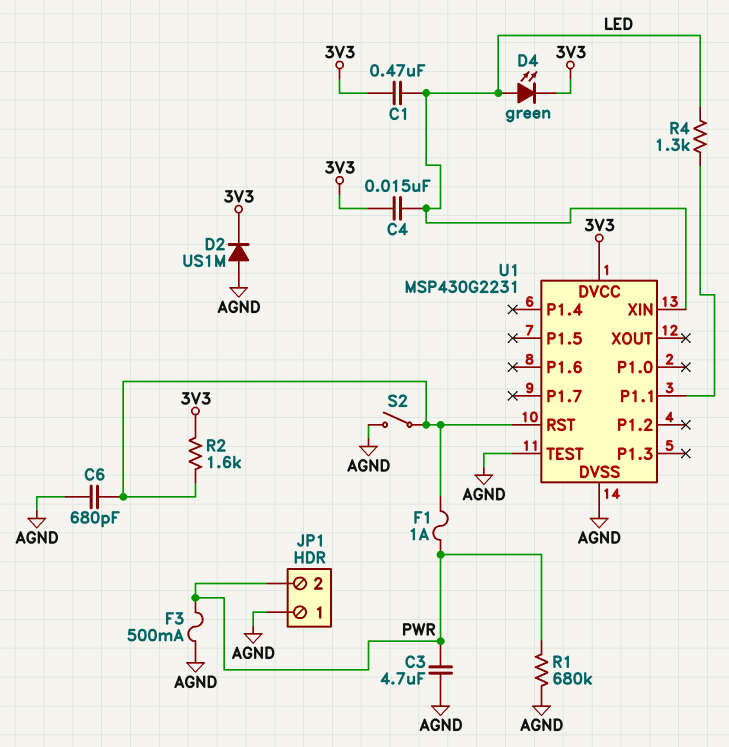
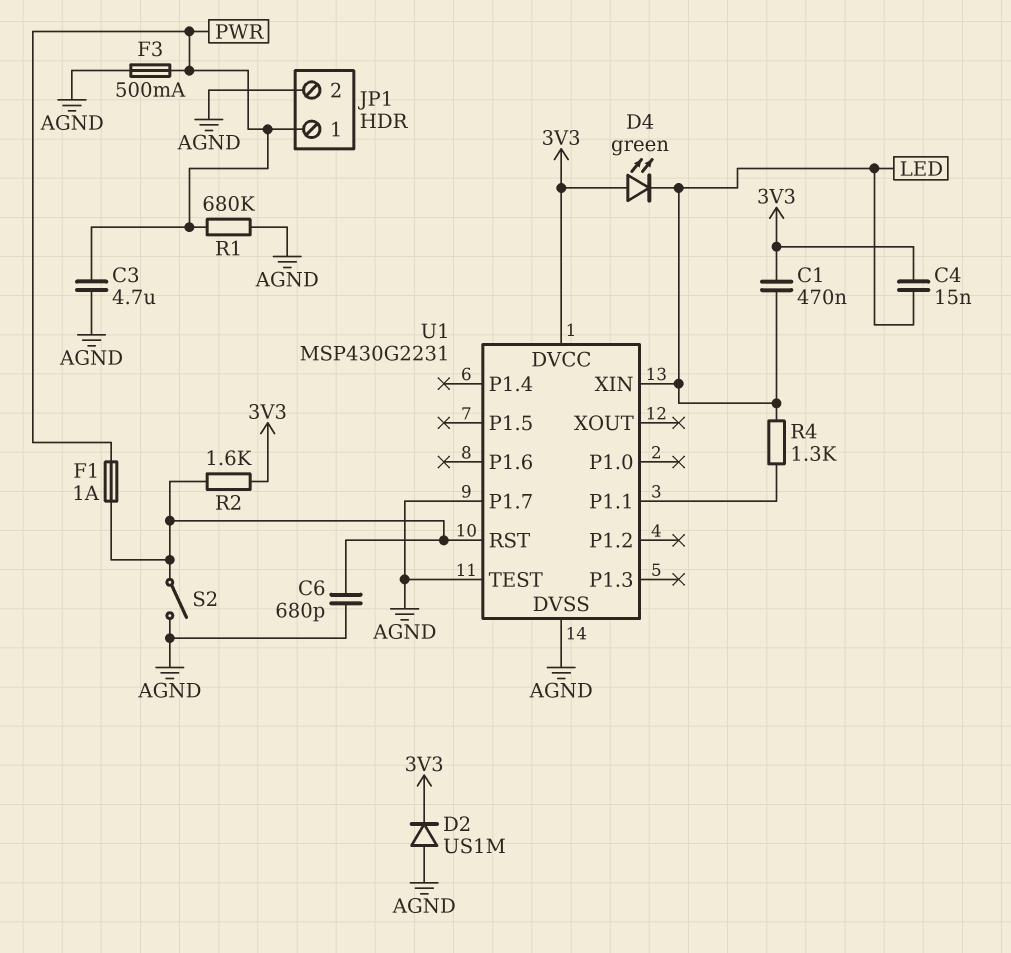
D4: LED green (A LED, K 3V3) -> LED green (A 3V3, K LED)
JP1 pin 1: AGND -> PWR
JP1 pin 2: PWR -> AGND
U1 pin P1.7: none -> AGND

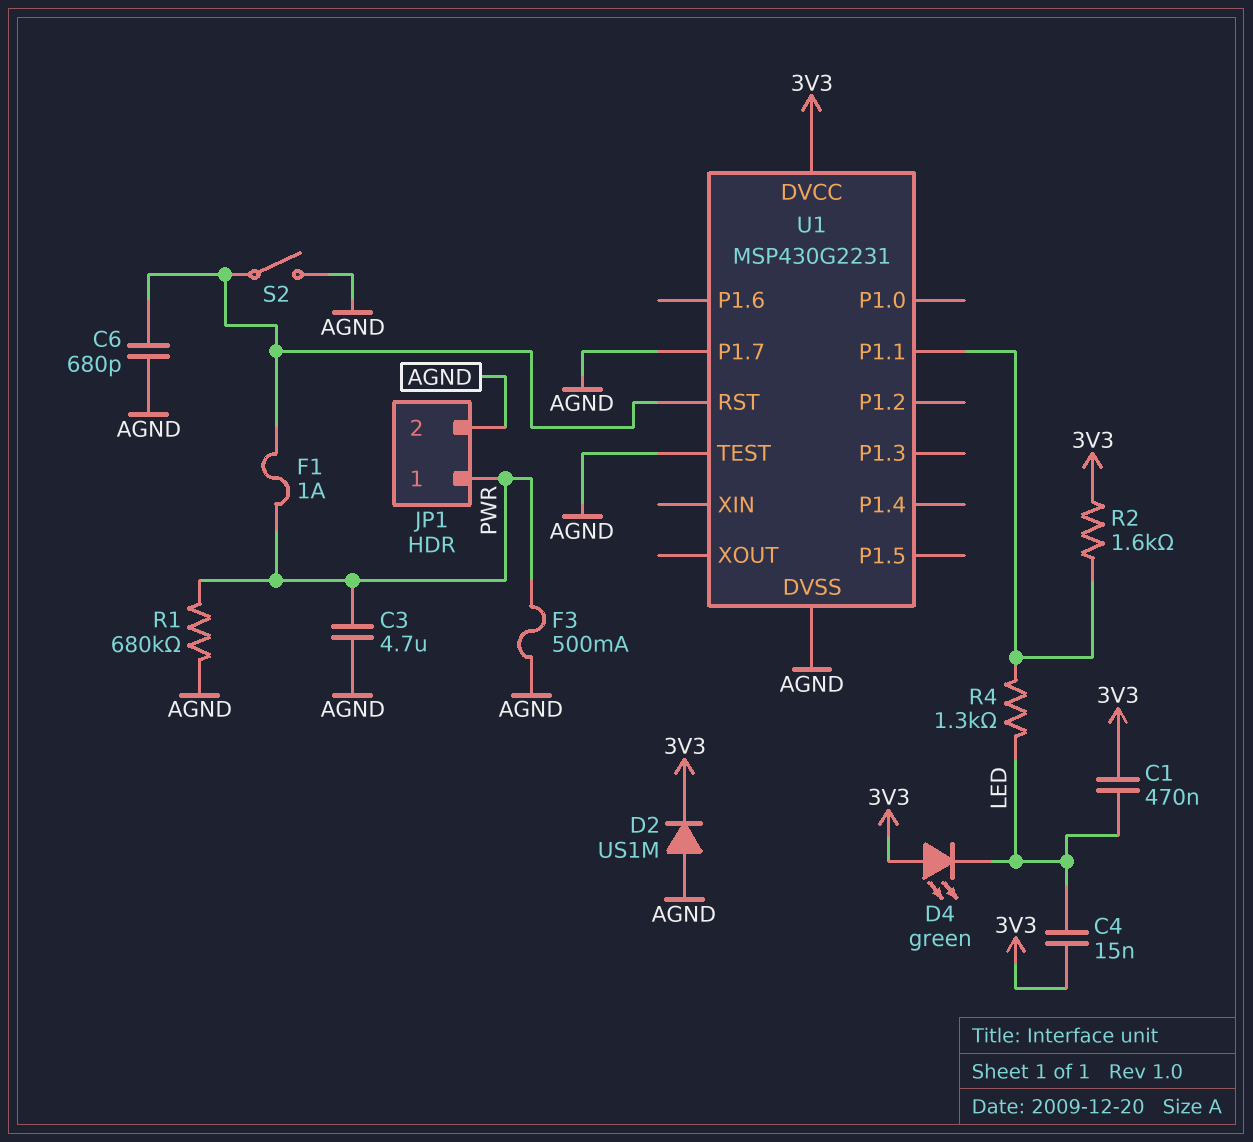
R2: 1.6k (3V3, U1/RST) -> 1.6k (3V3, U1/P1.1)
U1 pin XIN: LED -> none

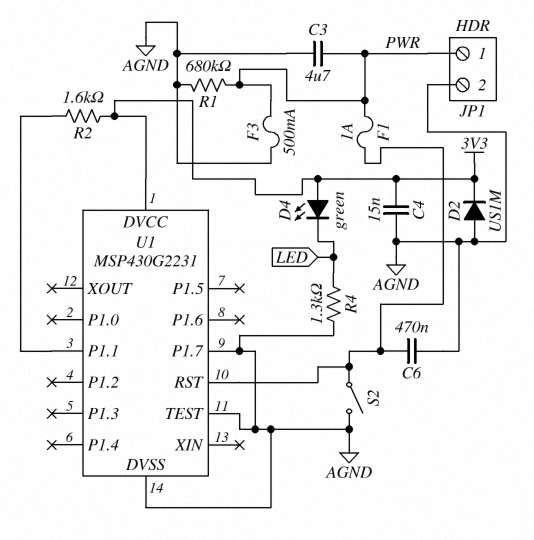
C1: 470nF (3V3, LED) -> none
C4: 15nF (3V3, LED) -> 15nF (3V3, AGND)
C6: 680pF (AGND, U1/RST) -> 470nF (AGND, U1/RST)
R4: 1.3k (LED, U1/P1.1) -> 1.3k (AGND, LED)

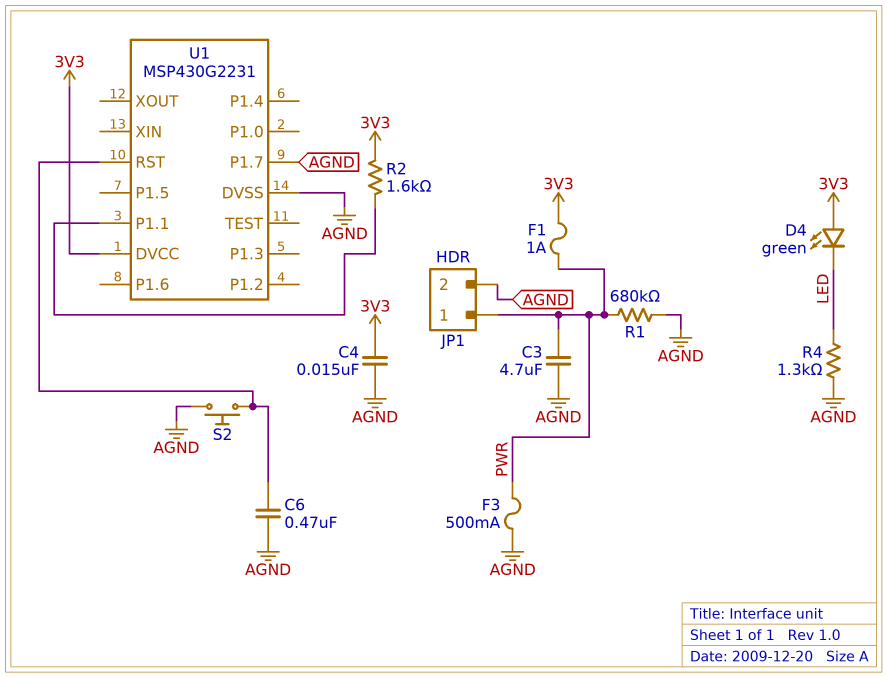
D2: diode US1M (A AGND, K 3V3) -> none
F1: 1A (PWR, U1/RST) -> 1A (3V3, PWR)
S2: switch (AGND, U1/RST) -> button (AGND, U1/RST)
U1 pin TEST: AGND -> none

